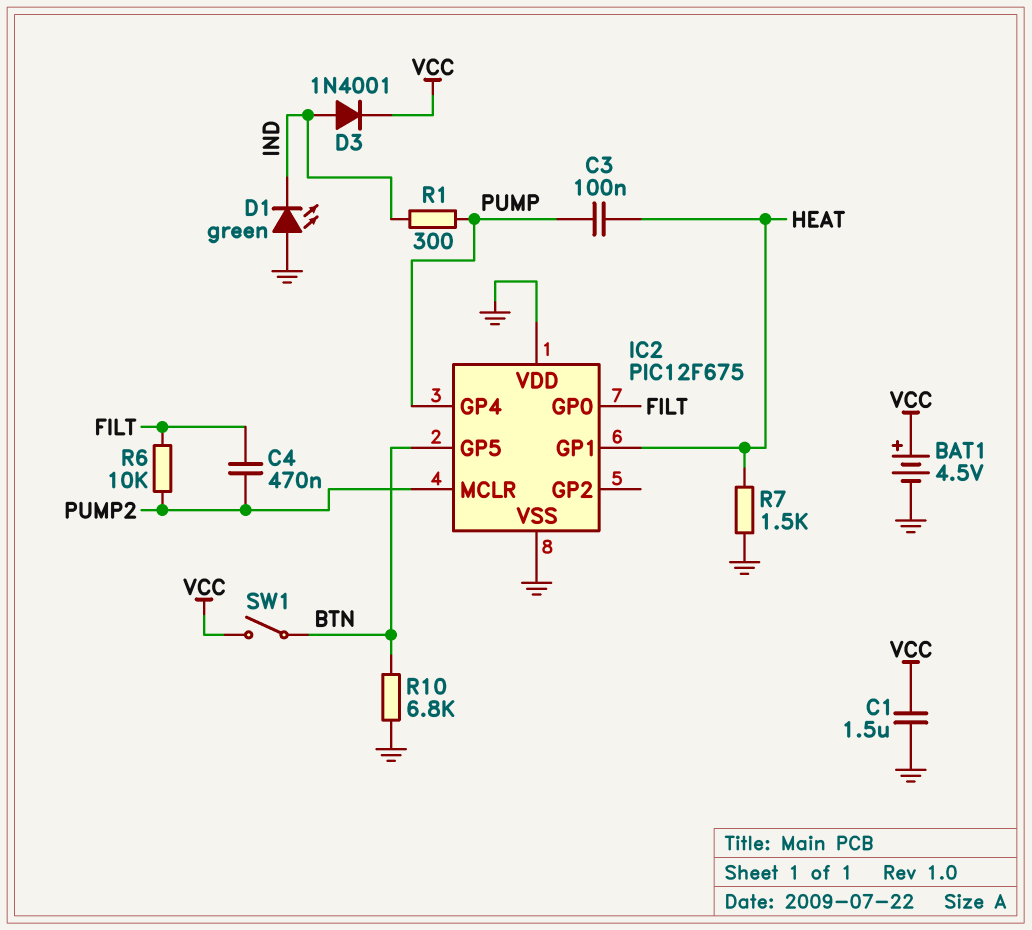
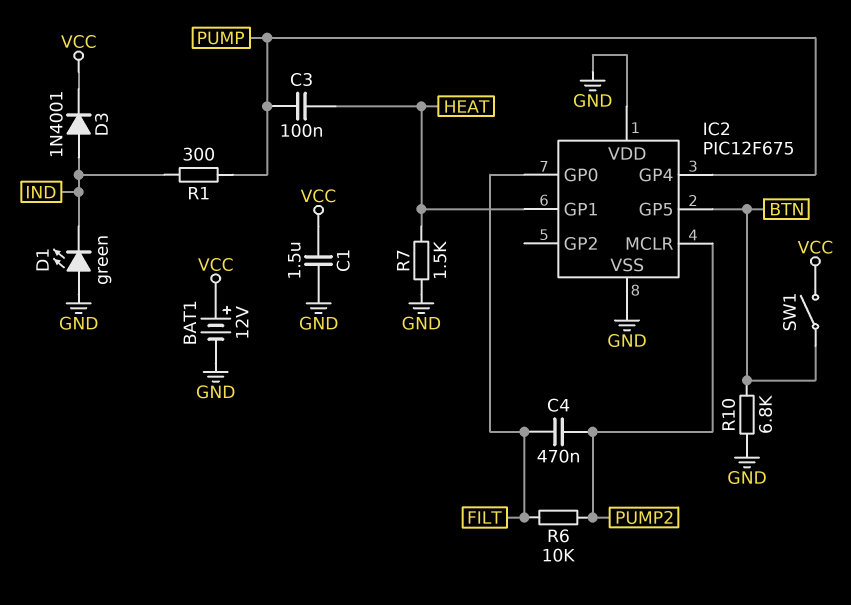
BAT1: 4.5V (plus VCC, minus GND) -> 12V (plus VCC, minus GND)

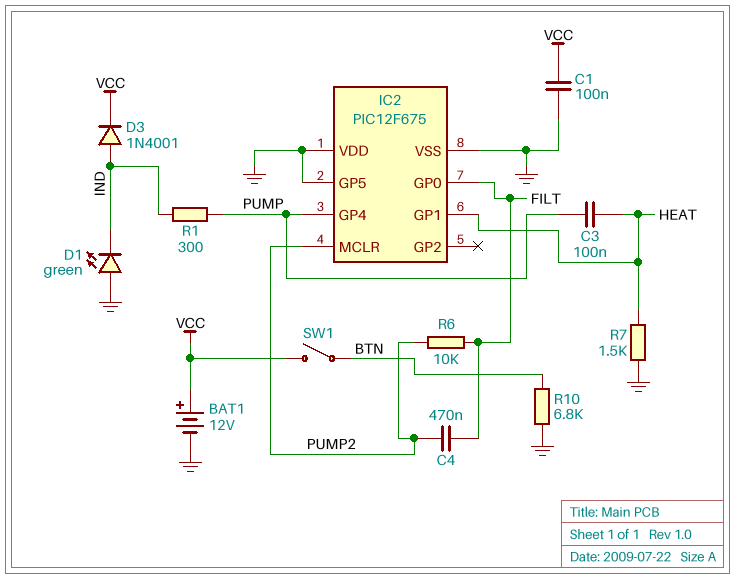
C1: 1.5uF (GND, VCC) -> 100nF (GND, VCC)
IC2 pin GP5: BTN -> GND

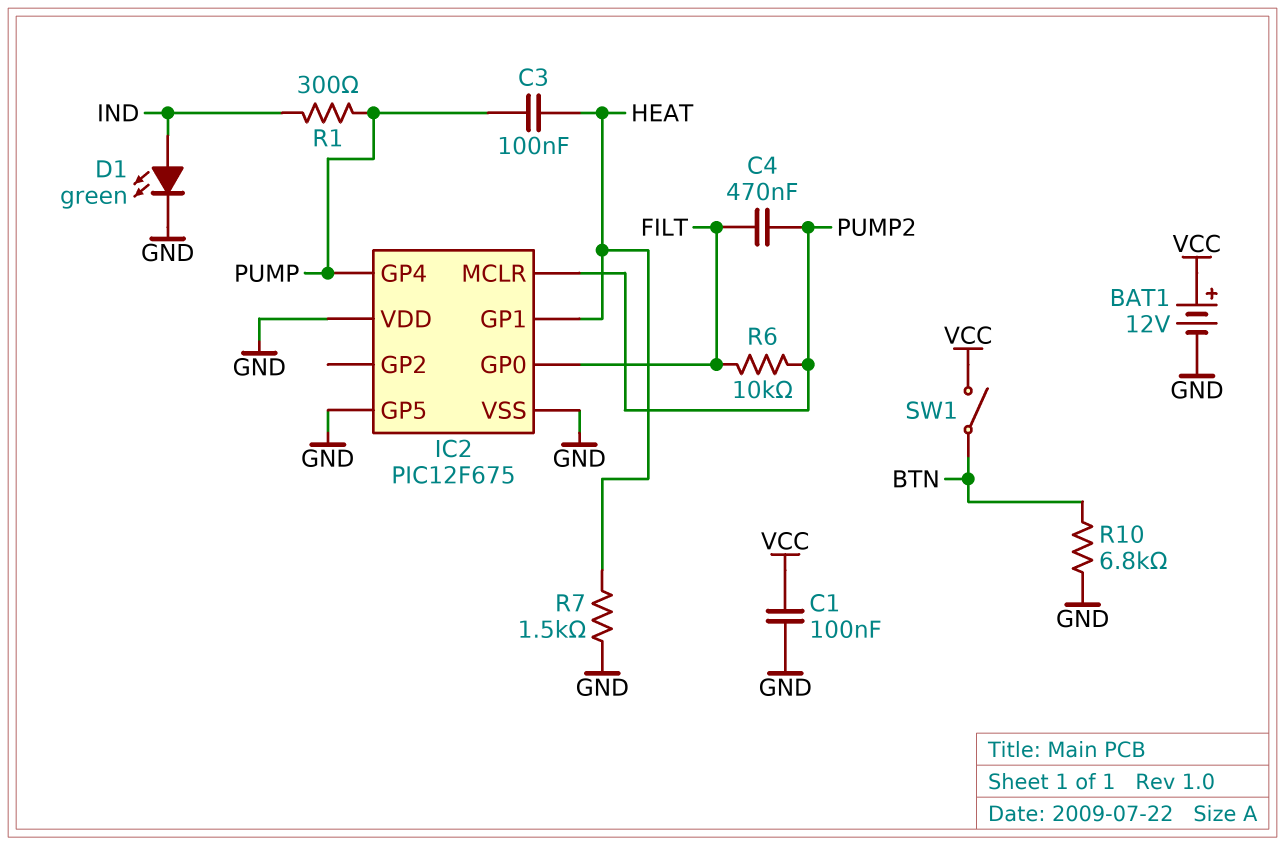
D1: LED green (A GND, K IND) -> LED green (A IND, K GND)
D3: diode 1N4001 (A IND, K VCC) -> none

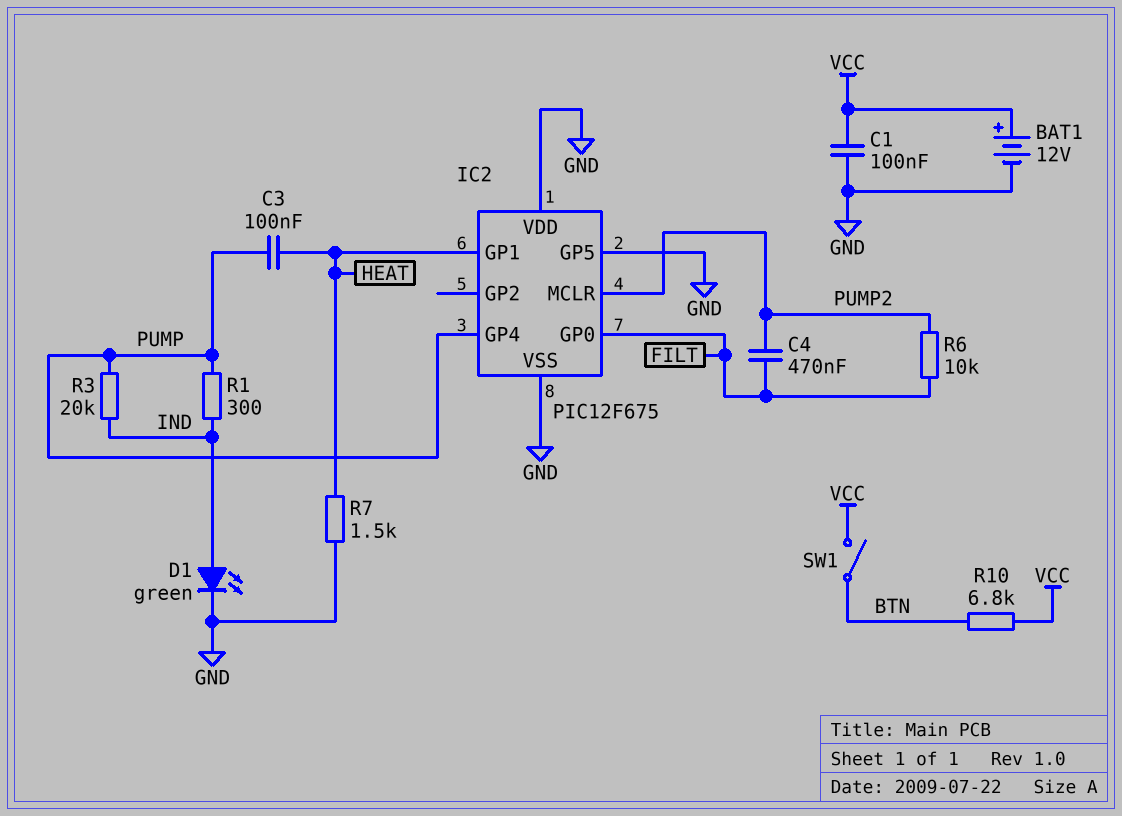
R3: none -> 20k (IND, PUMP)
R10: 6.8k (BTN, GND) -> 6.8k (BTN, VCC)

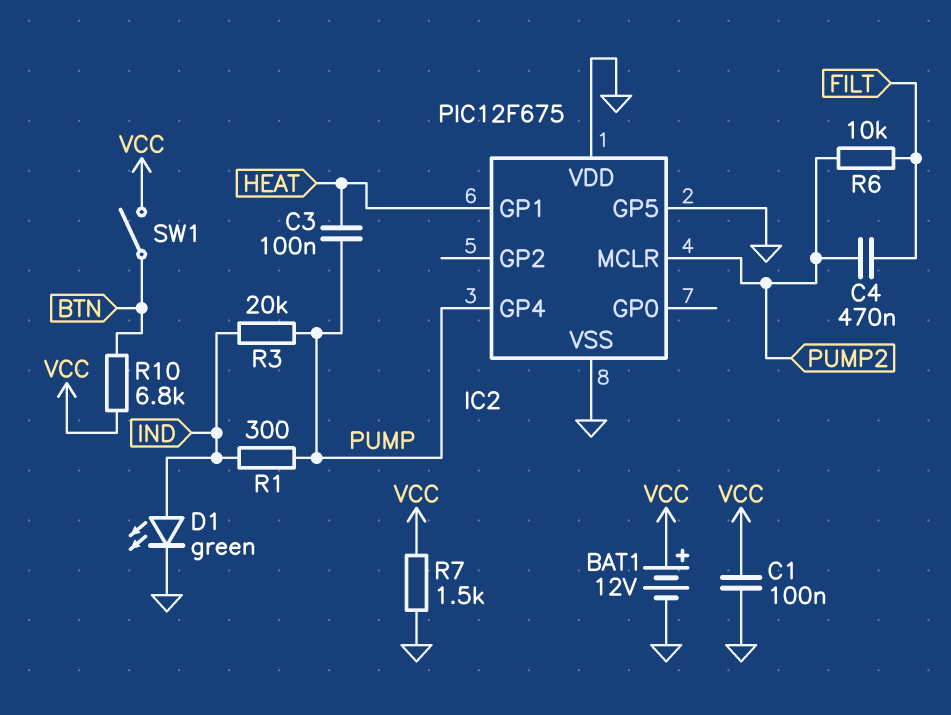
IC2 pin GP0: FILT -> none
R7: 1.5k (GND, HEAT) -> 1.5k (GND, VCC)

